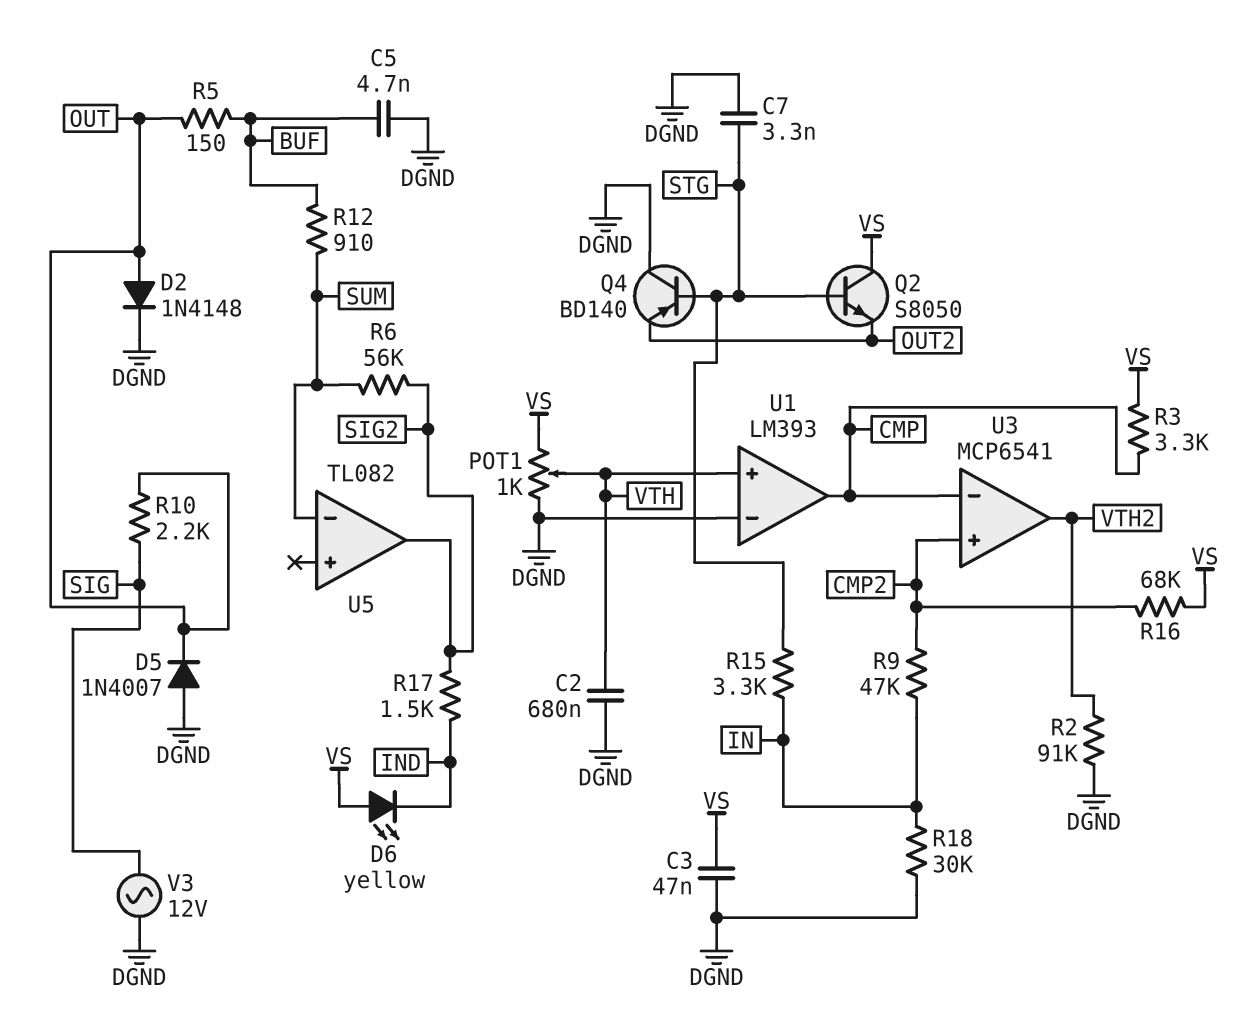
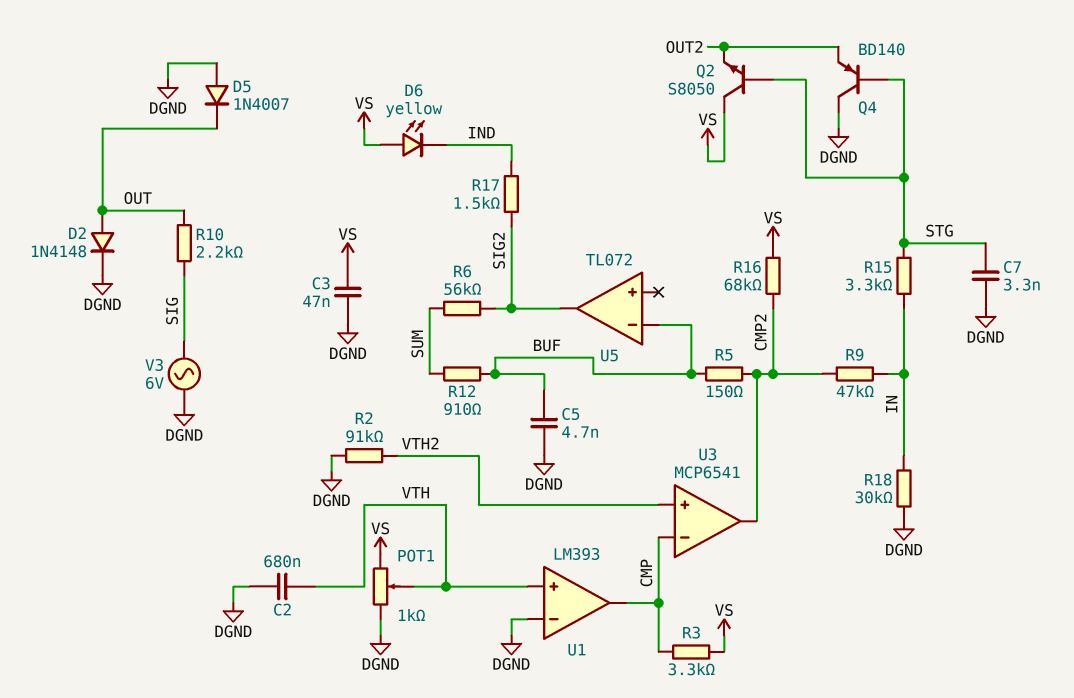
R5: 150 (BUF, OUT) -> 150 (BUF, CMP2)
U3 pin in+: CMP2 -> VTH2
U3 pin out: VTH2 -> CMP2
U5: TL082 -> TL072
U5 pin in-: SUM -> BUF
V3: AC 12V (DGND, SIG) -> AC 6V (DGND, SIG)

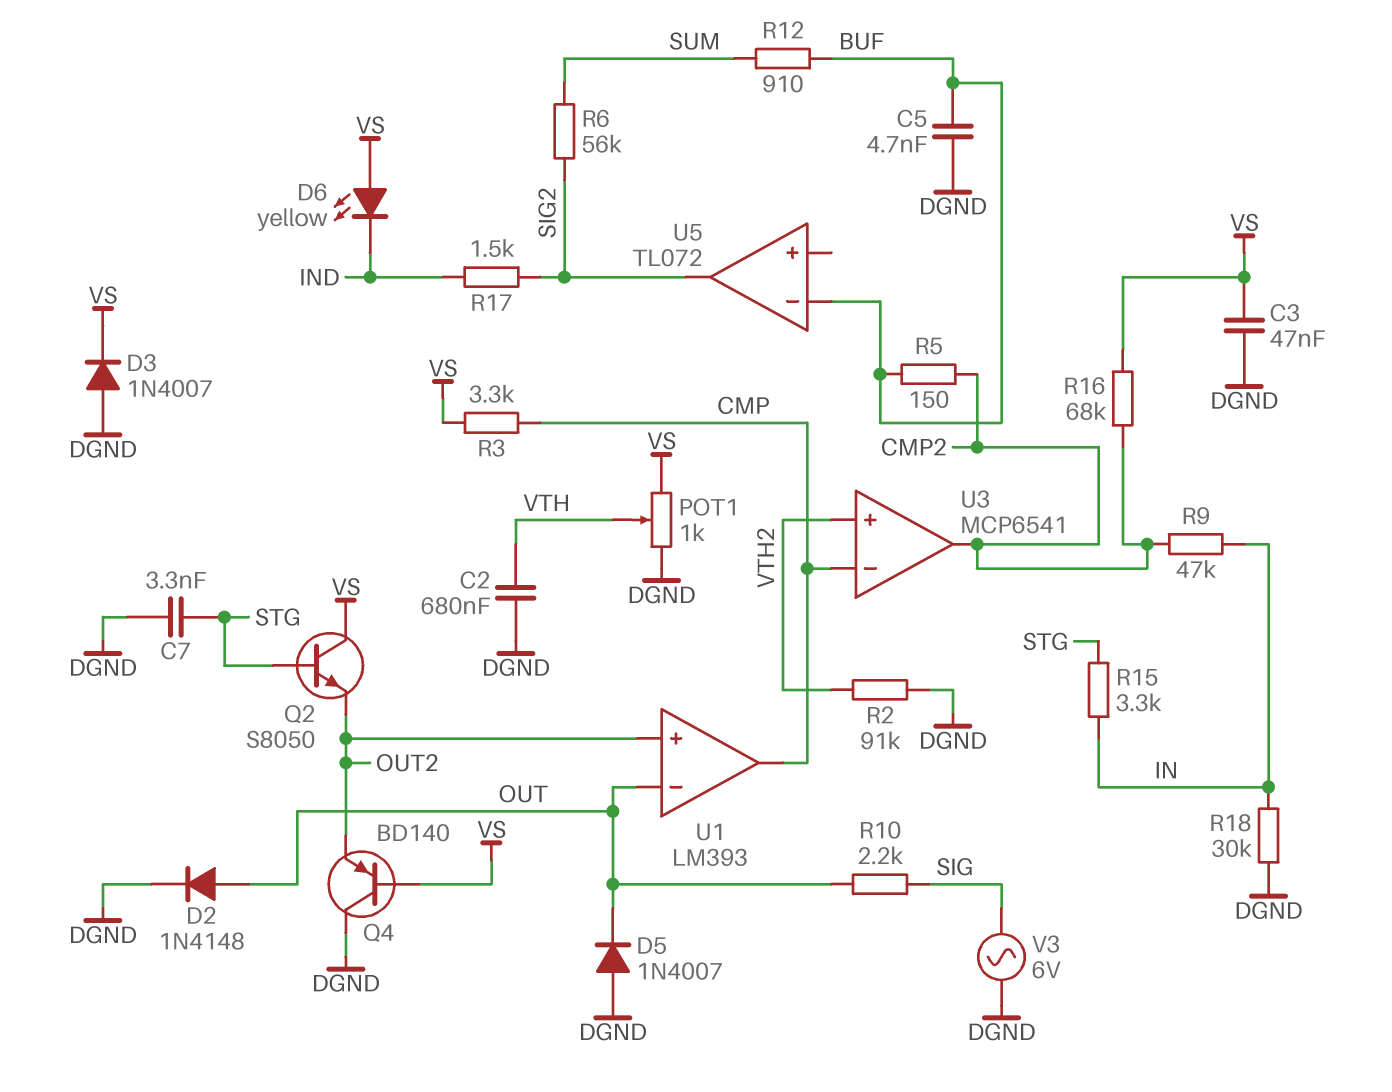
D3: none -> diode 1N4007 (A DGND, K VS)
Q4: PNP BD140 (B STG, C DGND, E OUT2) -> PNP BD140 (B VS, C DGND, E OUT2)
U1 pin in+: VTH -> OUT2
U1 pin in-: DGND -> OUT

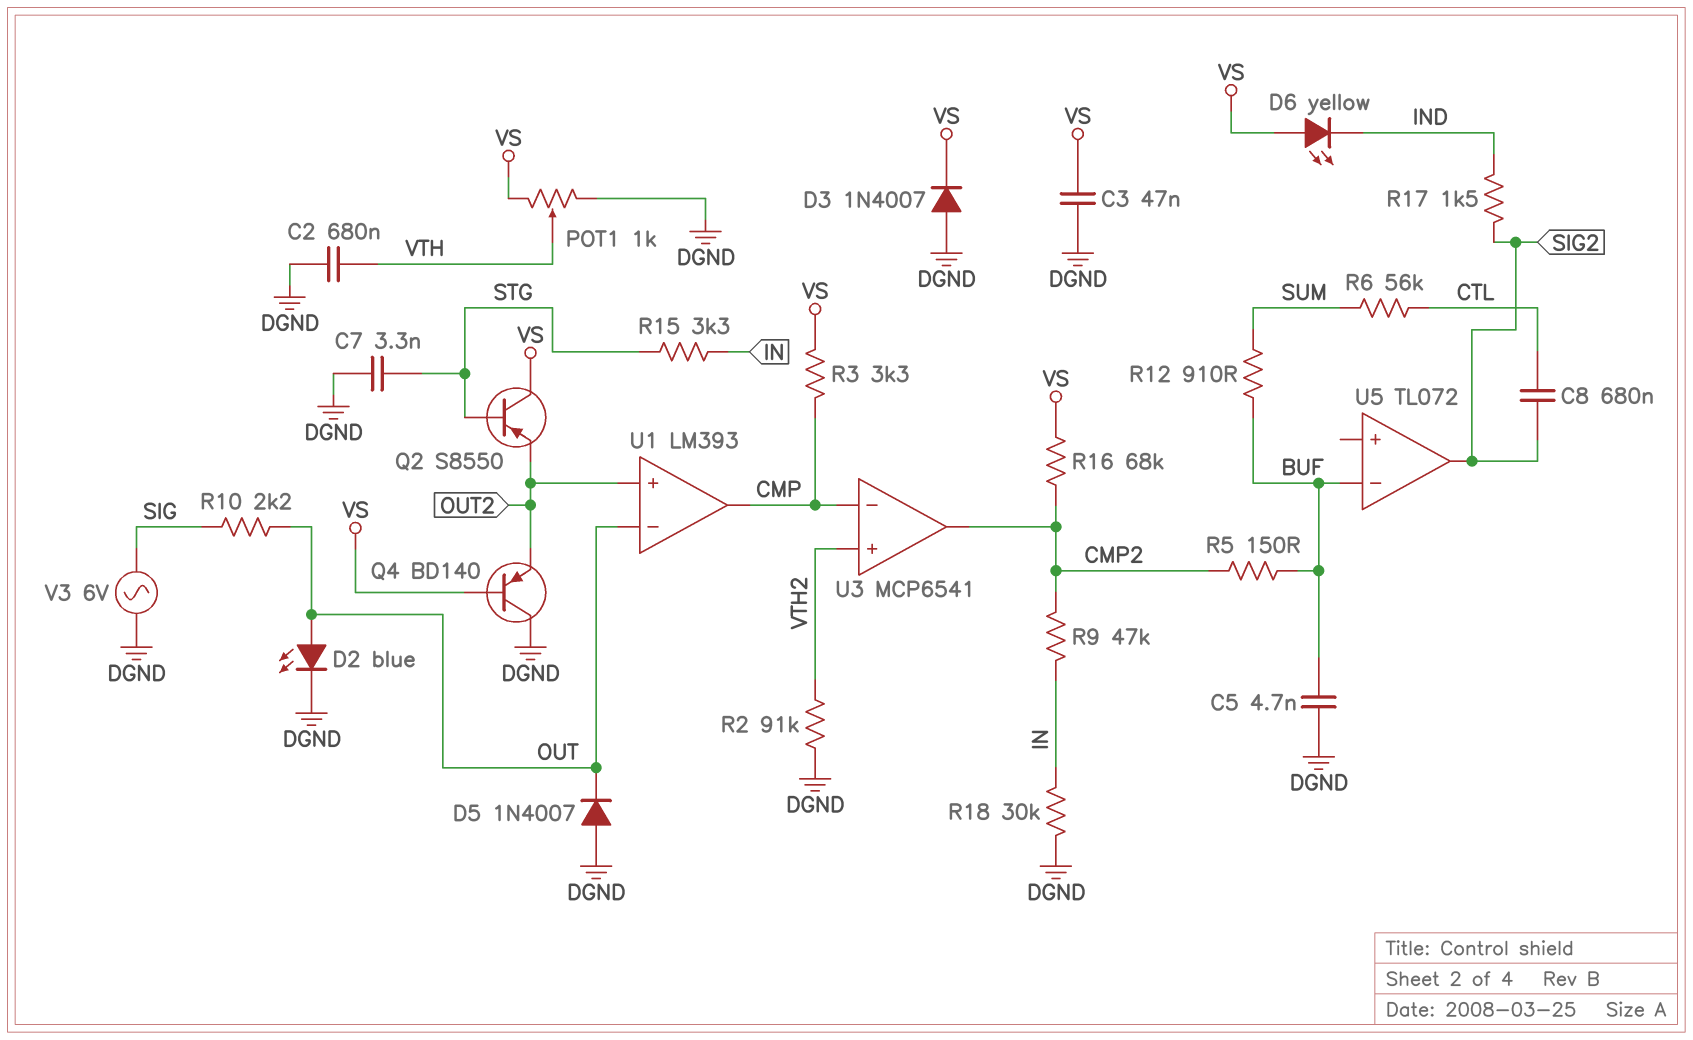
C8: none -> 680nF (CTL, SIG2)
D2: diode 1N4148 (A OUT, K DGND) -> LED blue (A OUT, K DGND)
Q2: NPN S8050 (B STG, C VS, E OUT2) -> PNP S8550 (B STG, C VS, E OUT2)
R6: 56k (SIG2, SUM) -> 56k (CTL, SUM)

